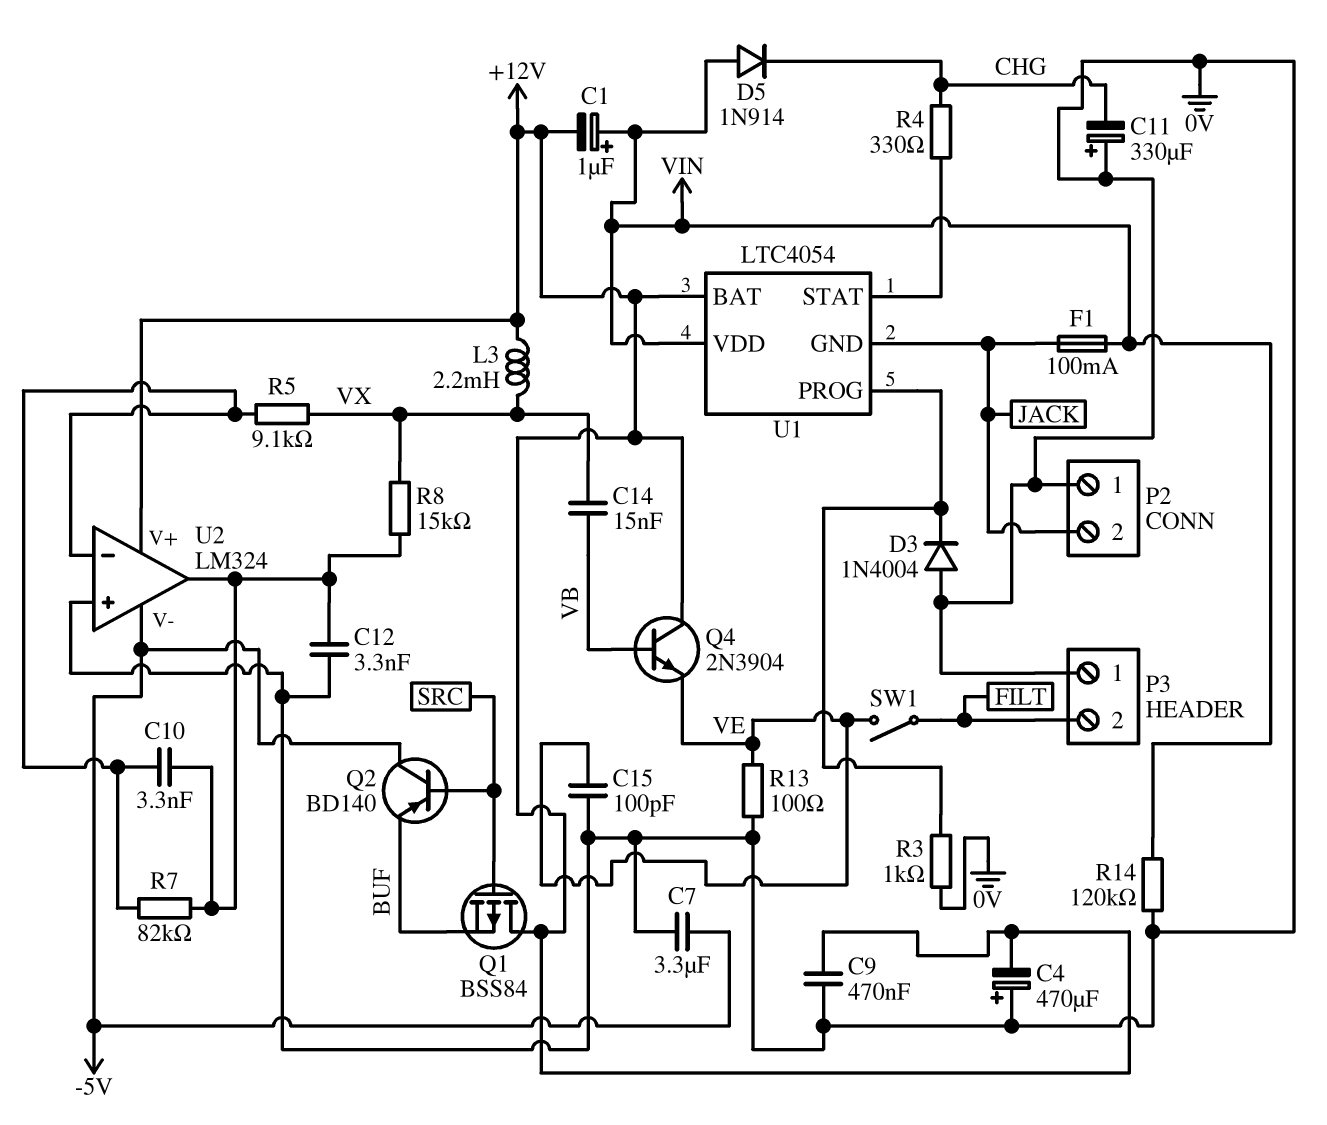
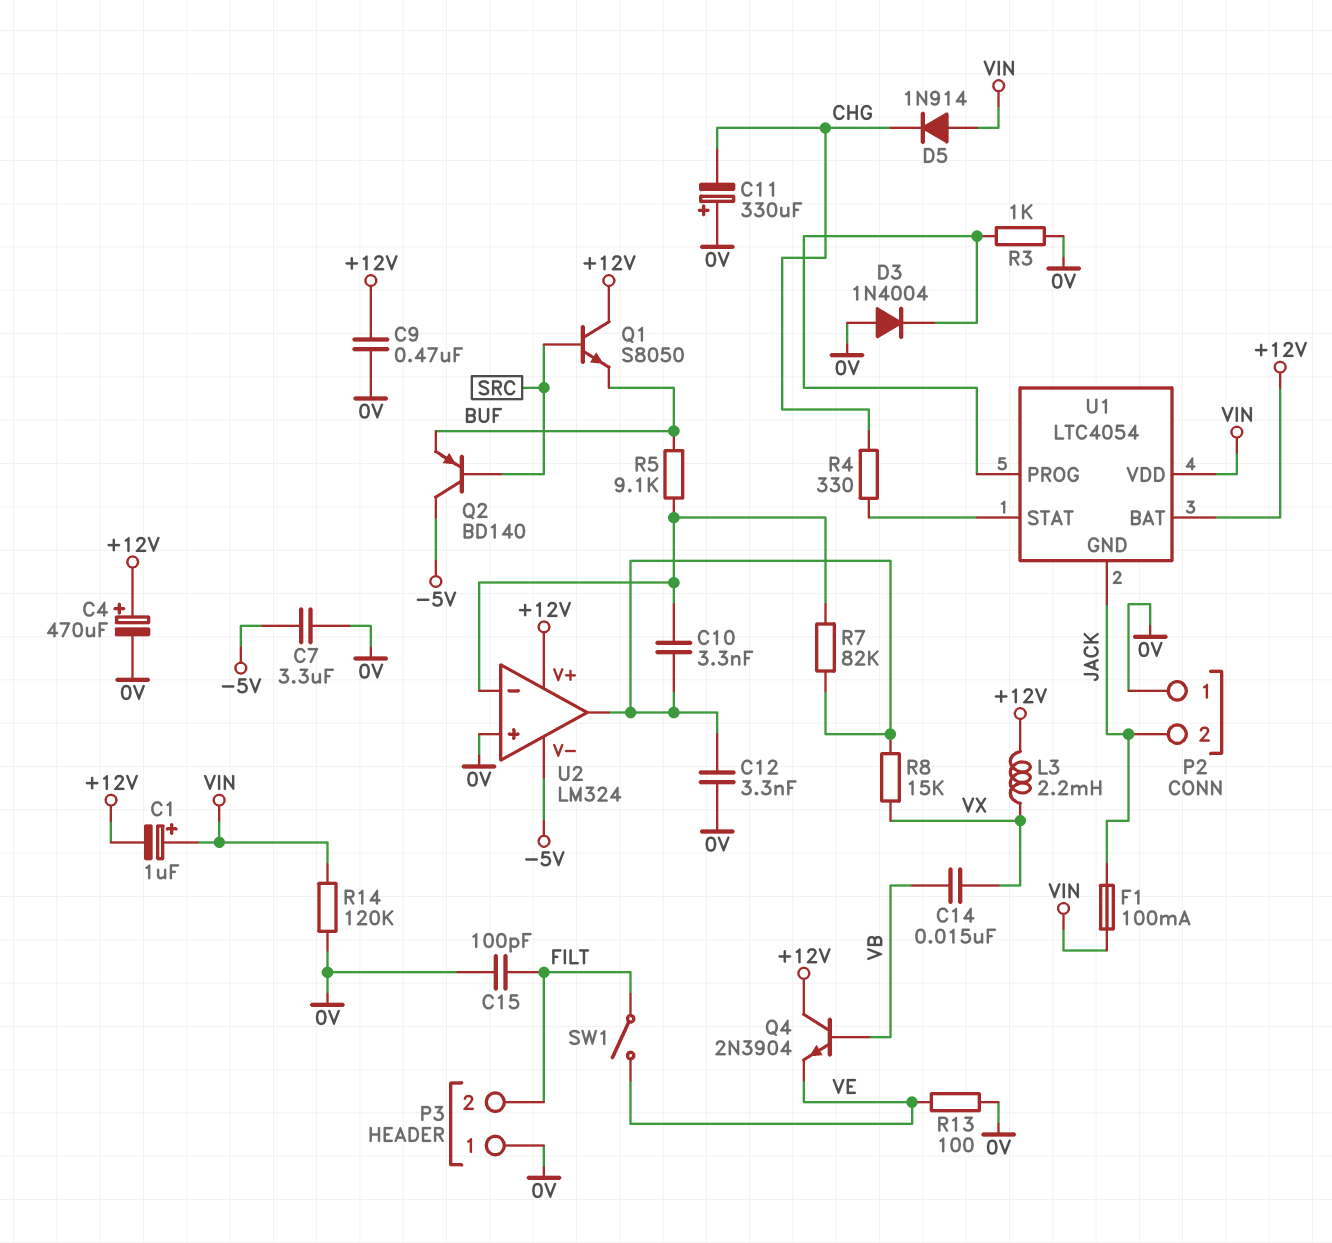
C4: 470uF (plus 0V, minus +12V) -> 470uF (plus +12V, minus 0V)
C15: 100pF (0V, VE) -> 100pF (0V, FILT)
Q1: PMOS BSS84 (G SRC, D +12V, S BUF) -> NPN S8050 (B SRC, C +12V, E BUF)
R5: 9.1k (U2/in-, VX) -> 9.1k (BUF, U2/in-)

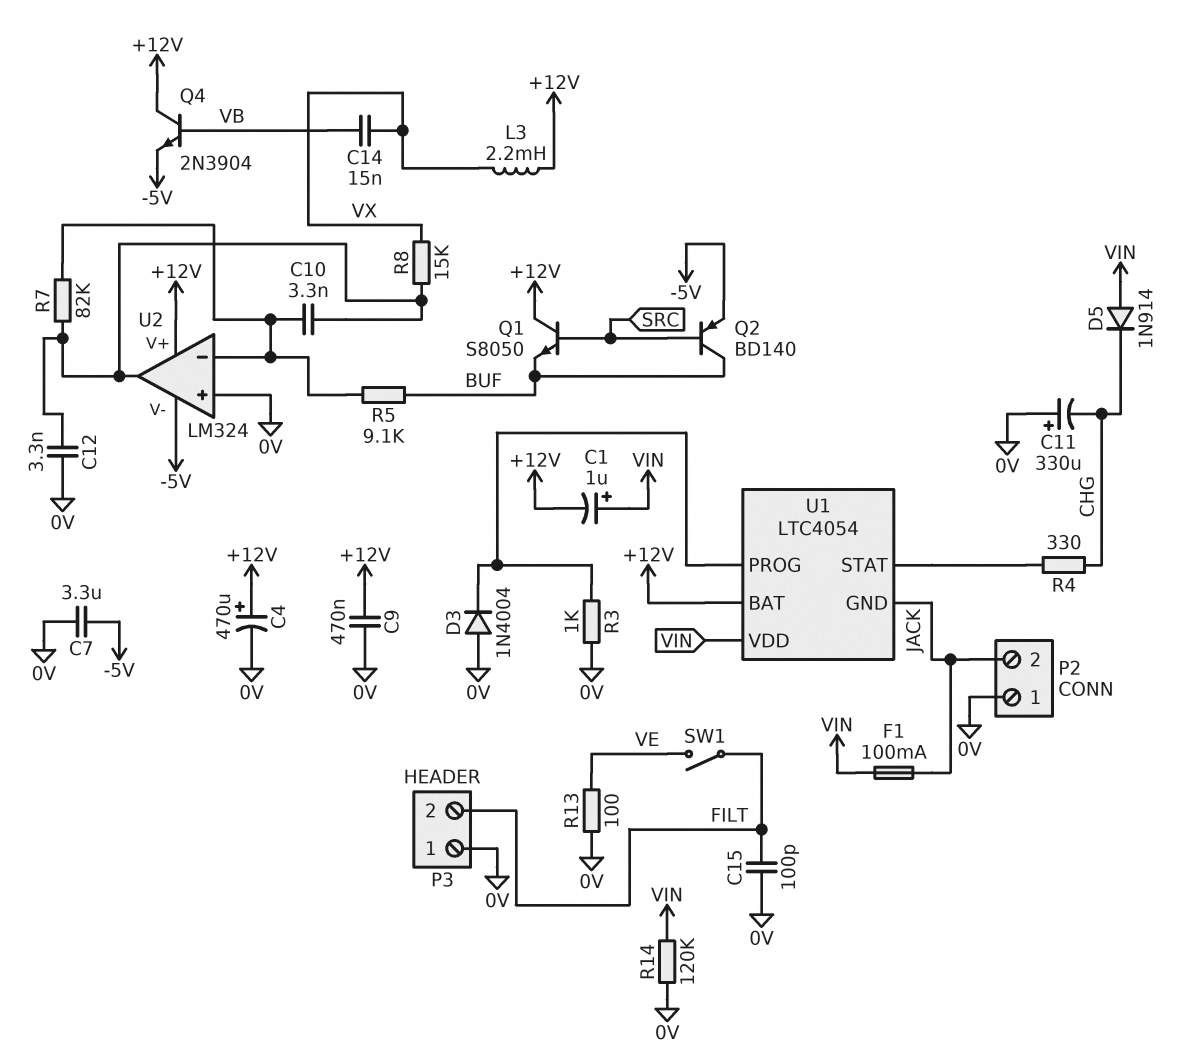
Q2: PNP BD140 (B SRC, C -5V, E BUF) -> PNP BD140 (B SRC, C BUF, E -5V)
Q4: NPN 2N3904 (B VB, C +12V, E VE) -> NPN 2N3904 (B VB, C +12V, E -5V)

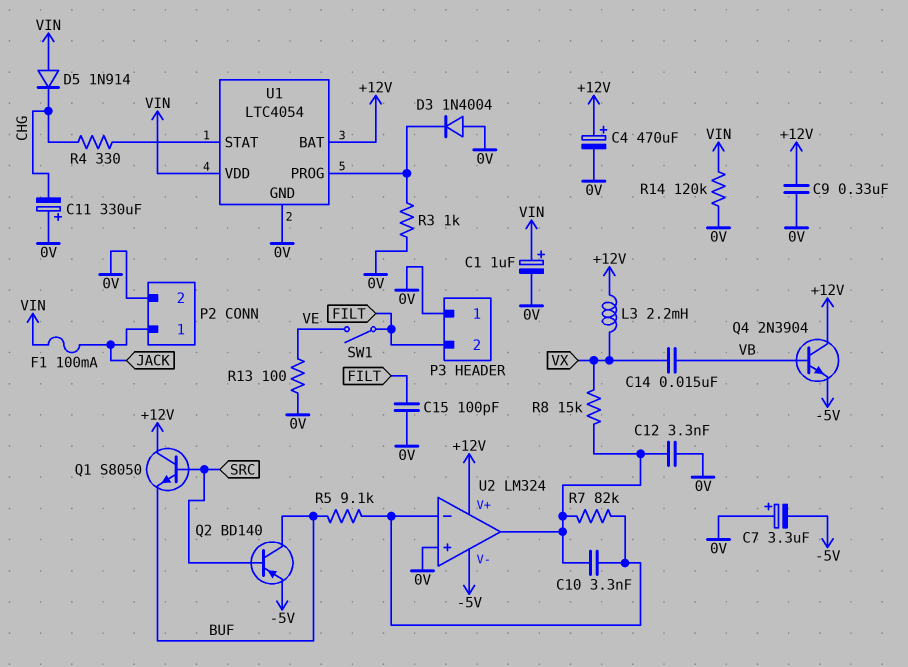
C1: 1uF (plus VIN, minus +12V) -> 1uF (plus VIN, minus 0V)
C7: 3.3uF (-5V, 0V) -> 3.3uF (plus 0V, minus -5V)
C9: 470nF (+12V, 0V) -> 330nF (+12V, 0V)
P2 pin 1: 0V -> JACK
P2 pin 2: JACK -> 0V
U1 pin GND: JACK -> 0V

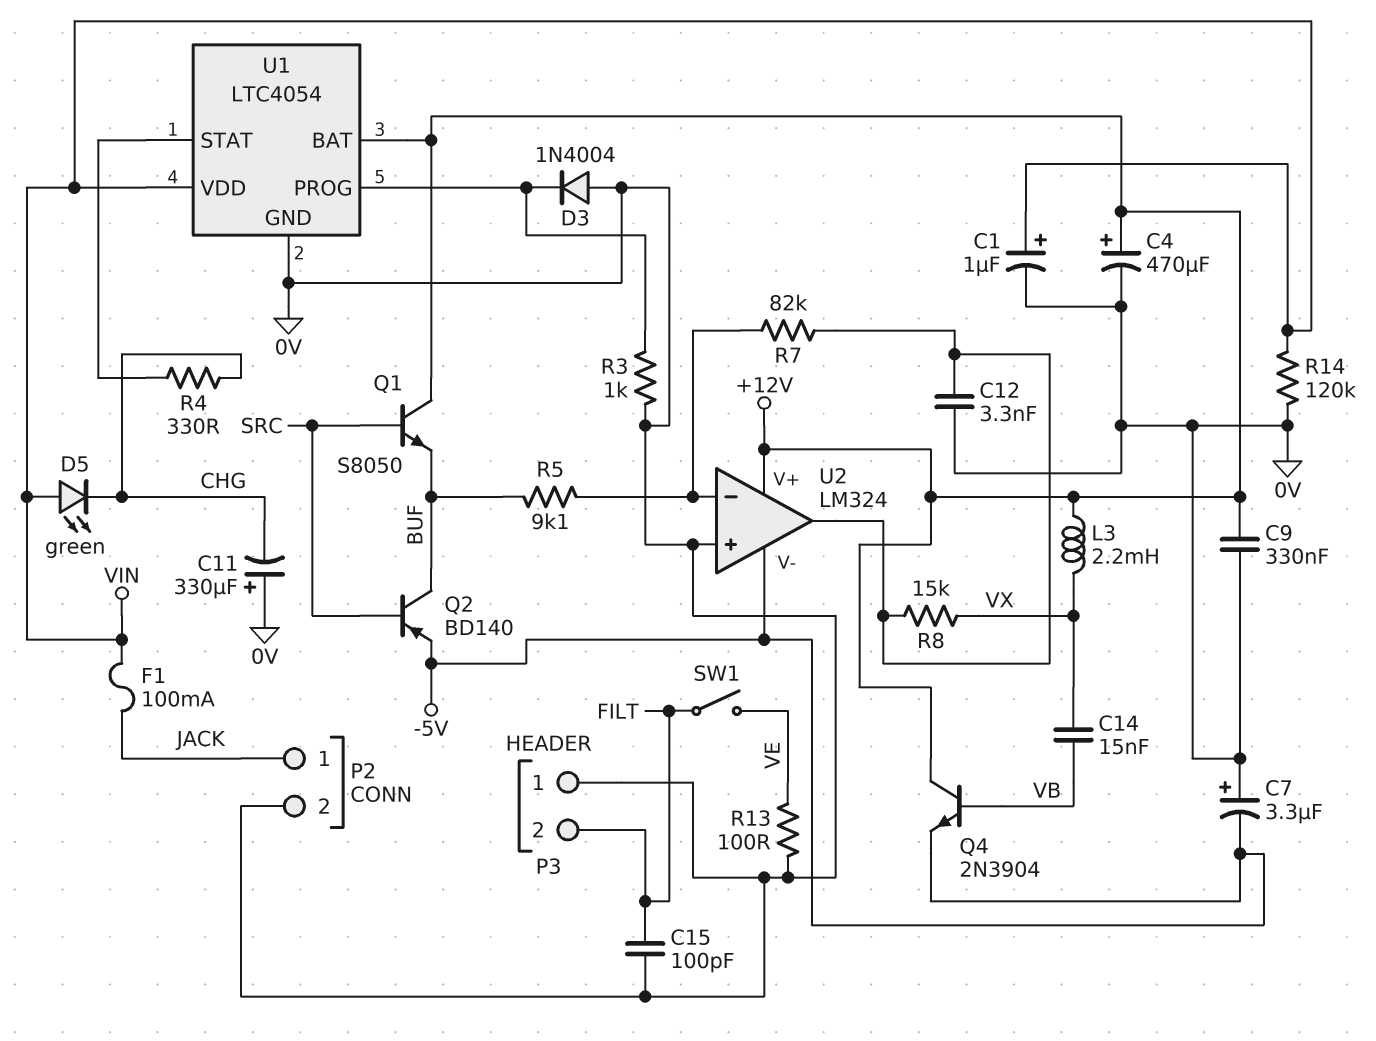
C10: 3.3nF (U2/in-, U2/out) -> none
D5: diode 1N914 (A VIN, K CHG) -> LED green (A VIN, K CHG)

